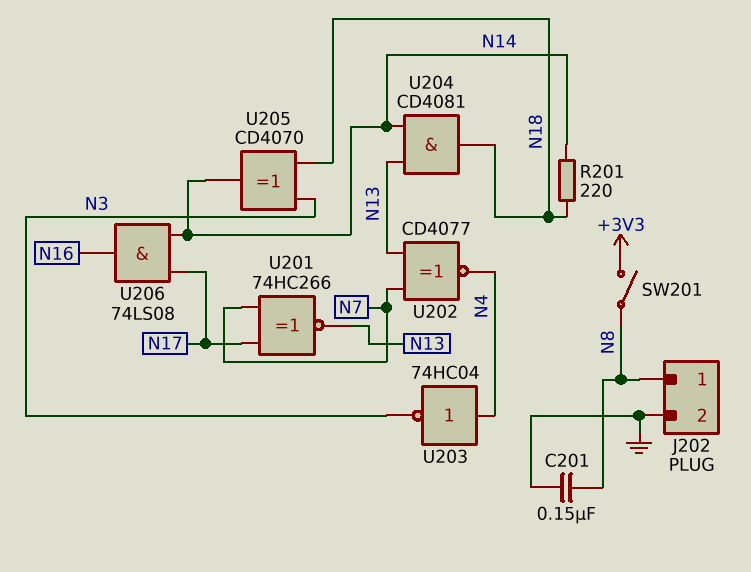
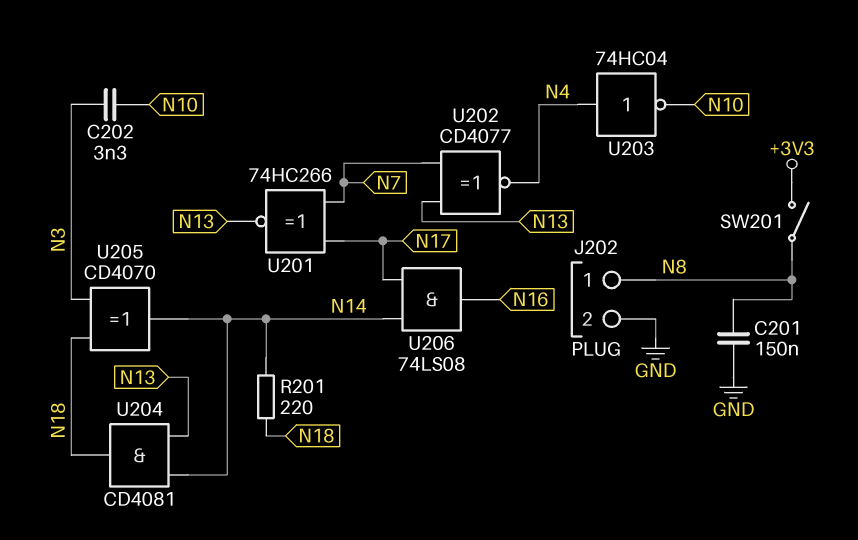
C202: none -> 3.3nF (N3, N10)
U203: NOT 74HC04 (in N4, out N3) -> NOT 74HC04 (in N4, out N10)

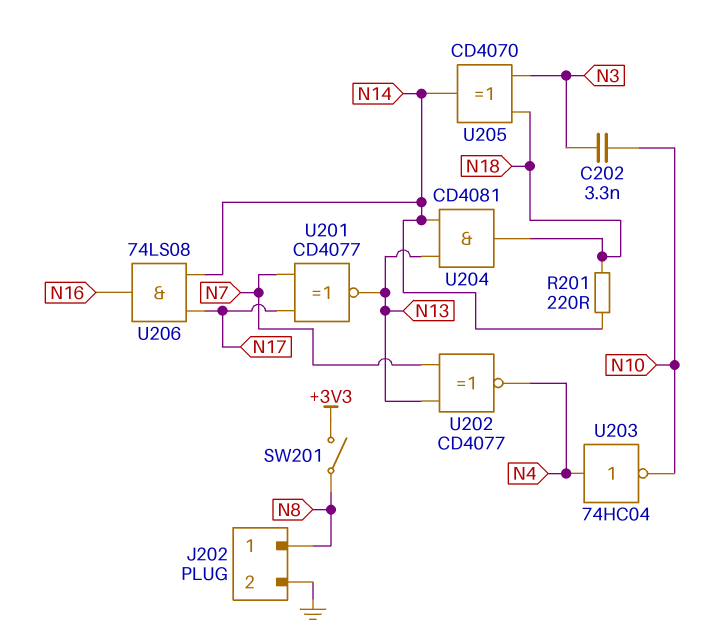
C201: 150nF (GND, N8) -> none
U201: XNOR 74HC266 (in N7, in N17, out N13) -> XNOR CD4077 (in N7, in N17, out N13)

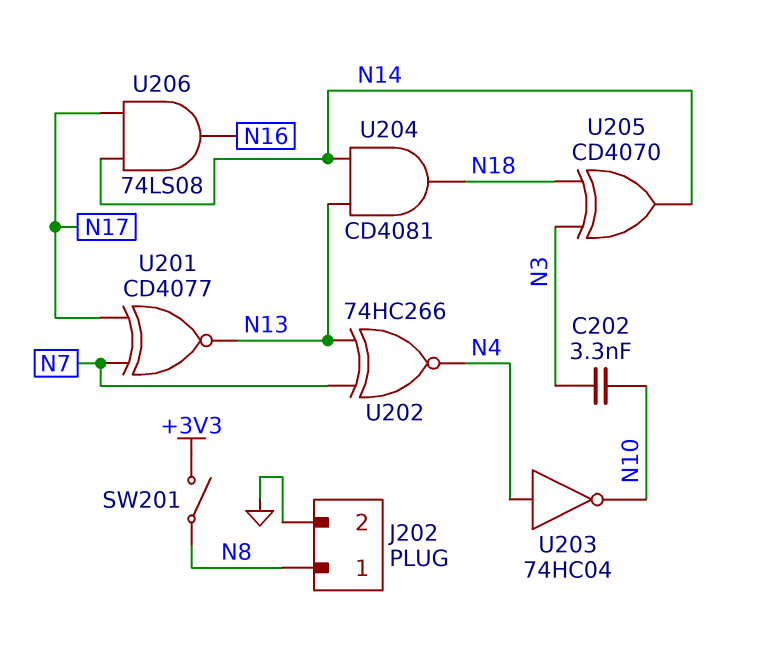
R201: 220 (N14, N18) -> none
U202: XNOR CD4077 (in N7, in N13, out N4) -> XNOR 74HC266 (in N7, in N13, out N4)

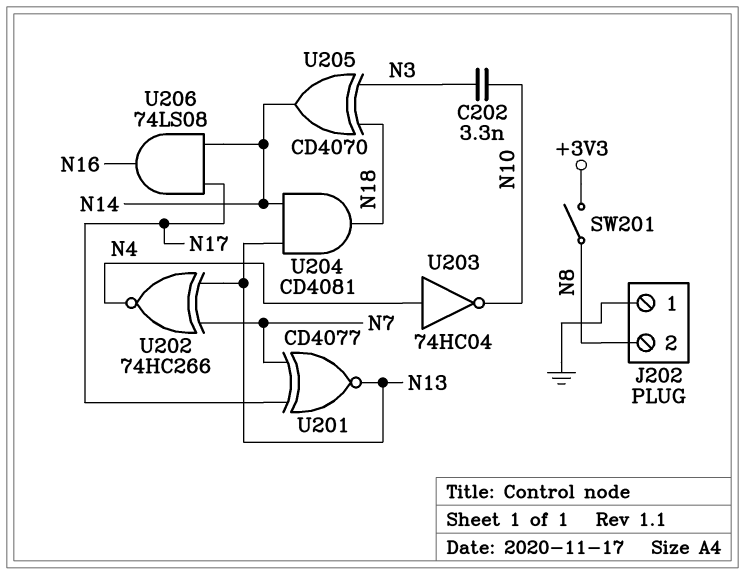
J202 pin 1: N8 -> GND
J202 pin 2: GND -> N8

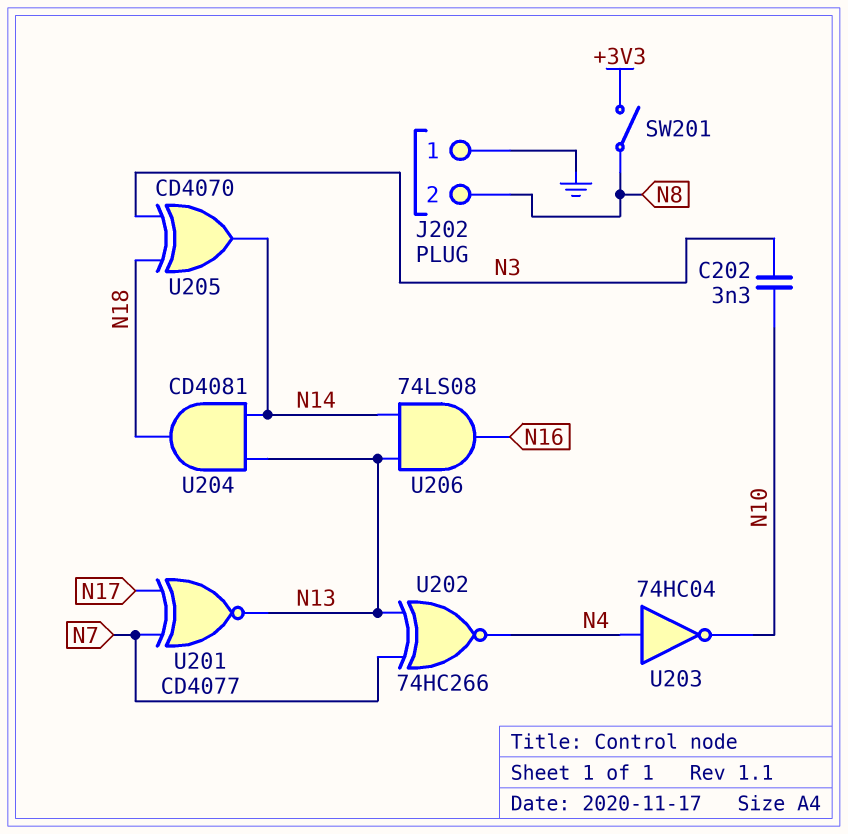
U206: AND 74LS08 (in N14, in N17, out N16) -> AND 74LS08 (in N13, in N14, out N16)

